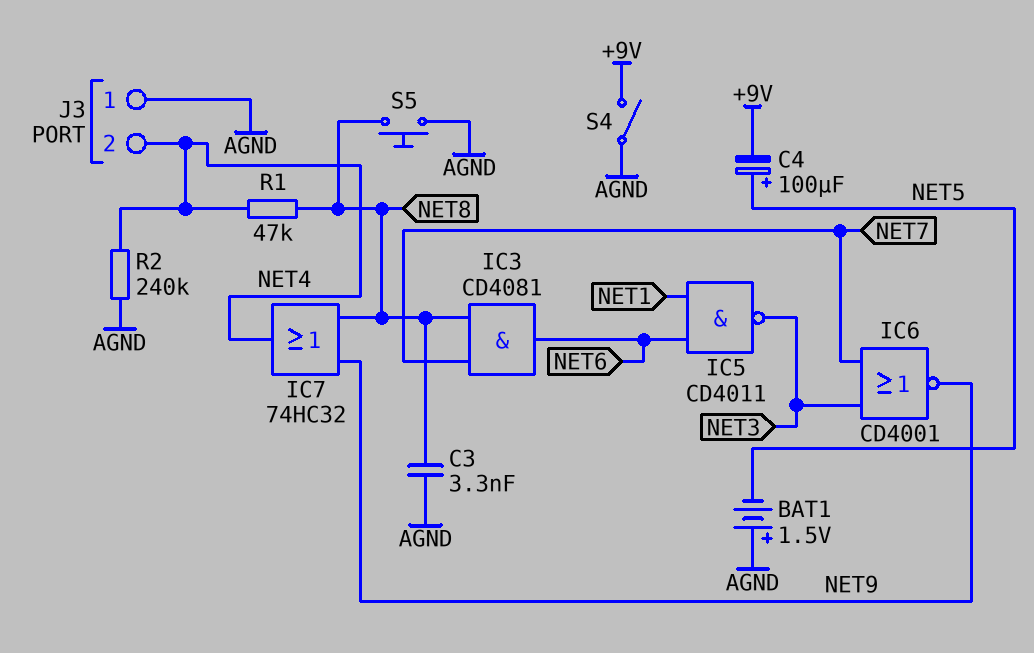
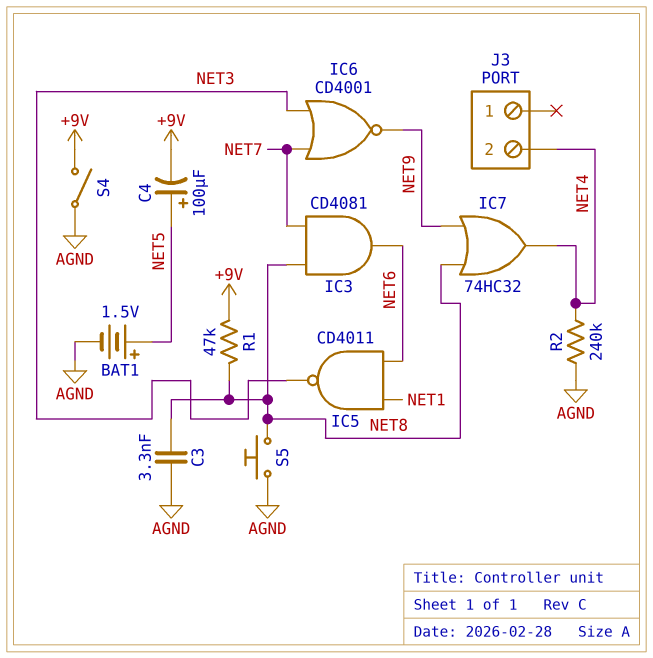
BAT1: 1.5V (plus AGND, minus NET5) -> 1.5V (plus NET5, minus AGND)
J3 pin 1: AGND -> none
R1: 47k (NET4, NET8) -> 47k (+9V, NET8)

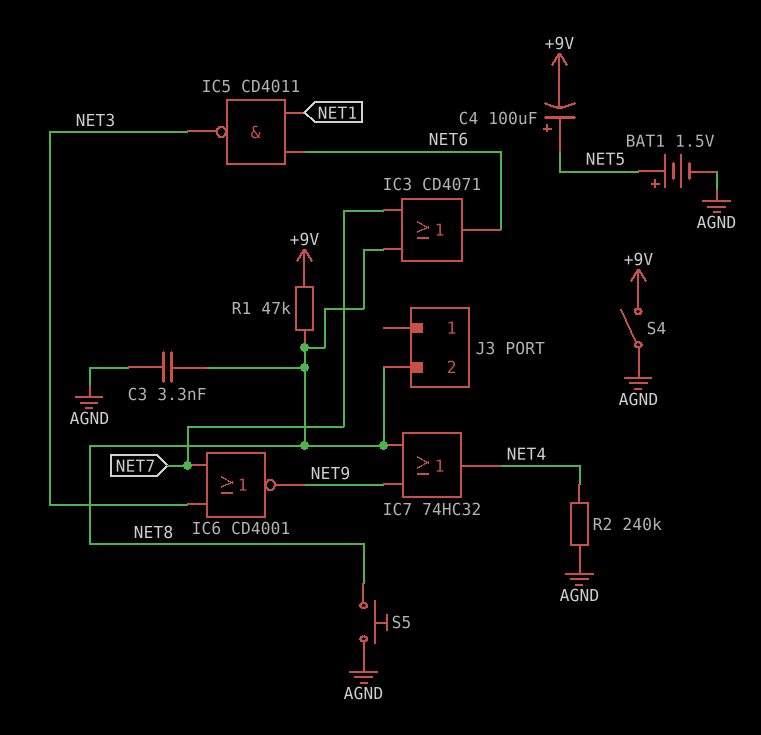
IC3: AND CD4081 (in NET7, in NET8, out NET6) -> OR CD4071 (in NET7, in NET8, out NET6)
J3 pin 2: NET4 -> NET8

